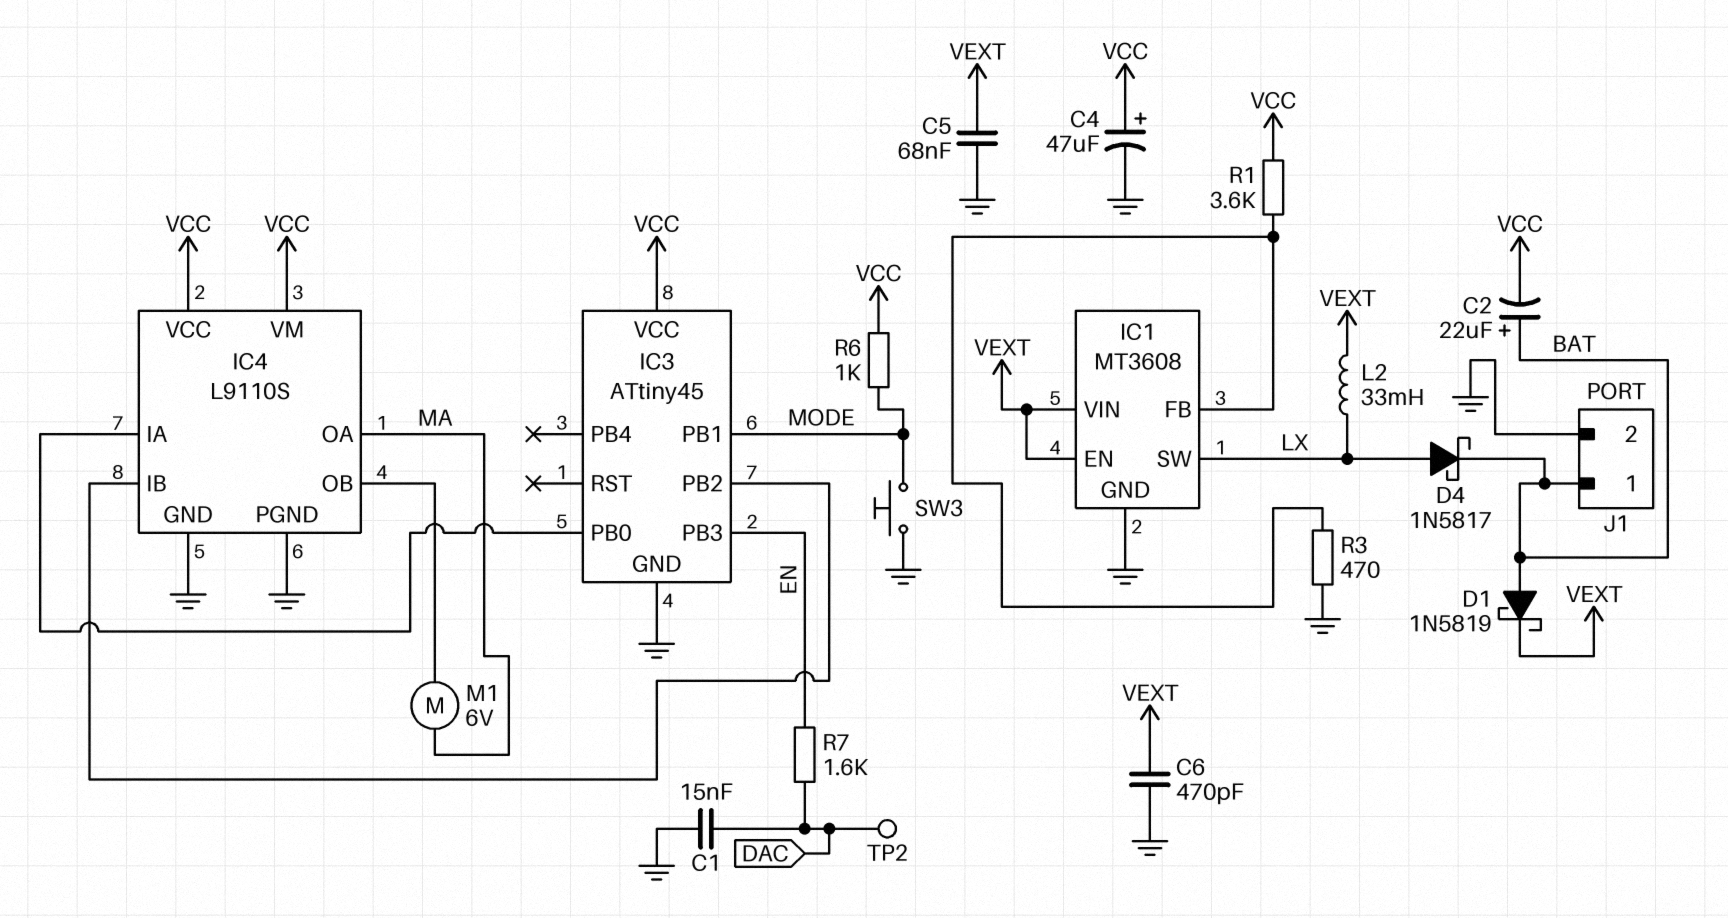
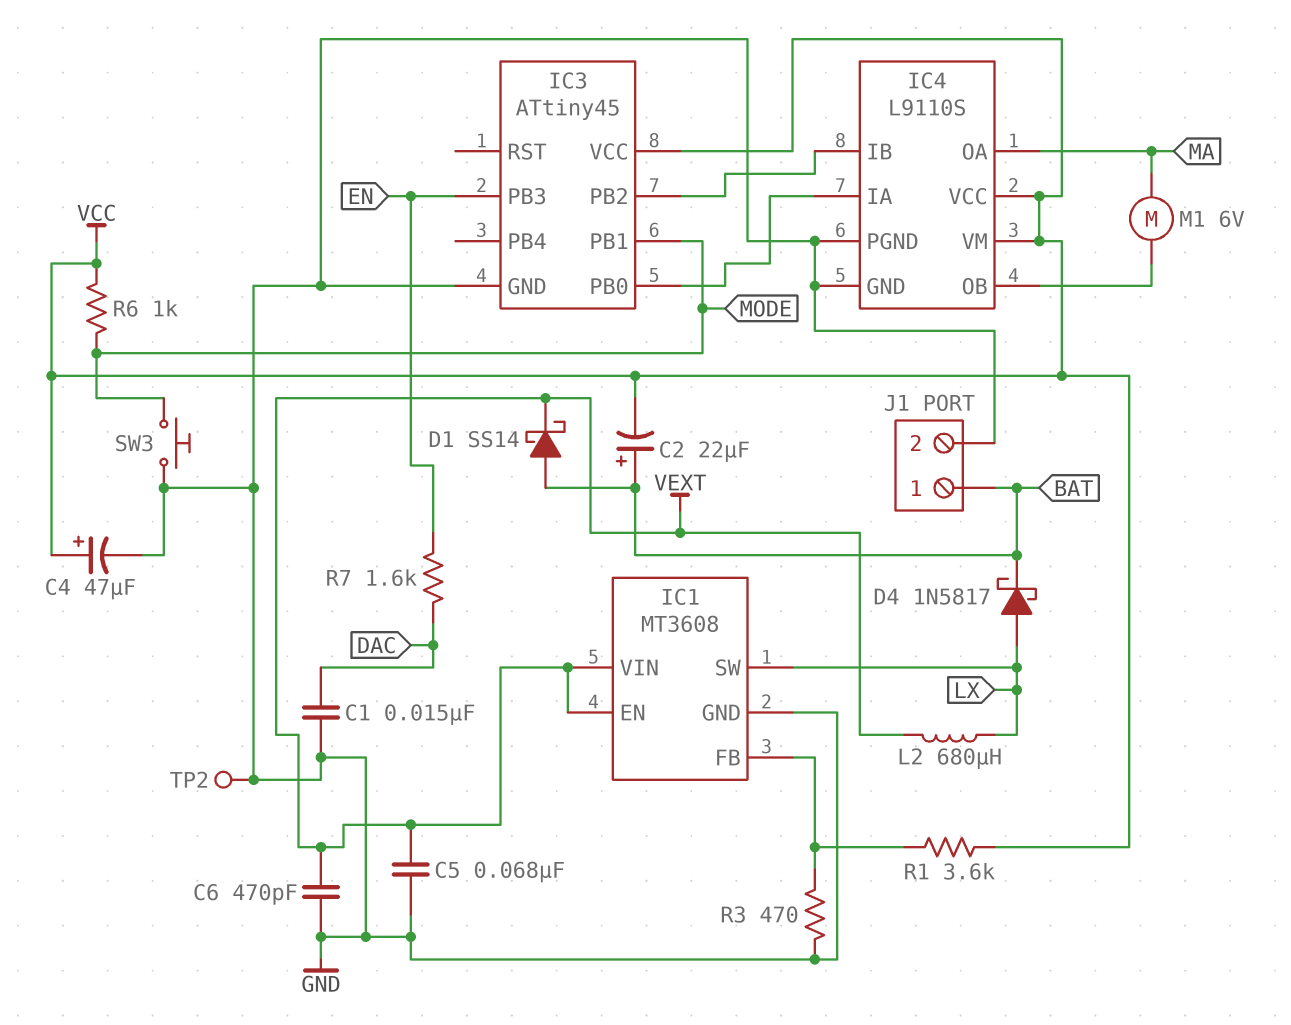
D1: schottky 1N5819 (A BAT, K VEXT) -> schottky SS14 (A BAT, K VEXT)
L2: 33mH (LX, VEXT) -> 680uH (LX, VEXT)
TP2: test point (DAC) -> test point (GND)

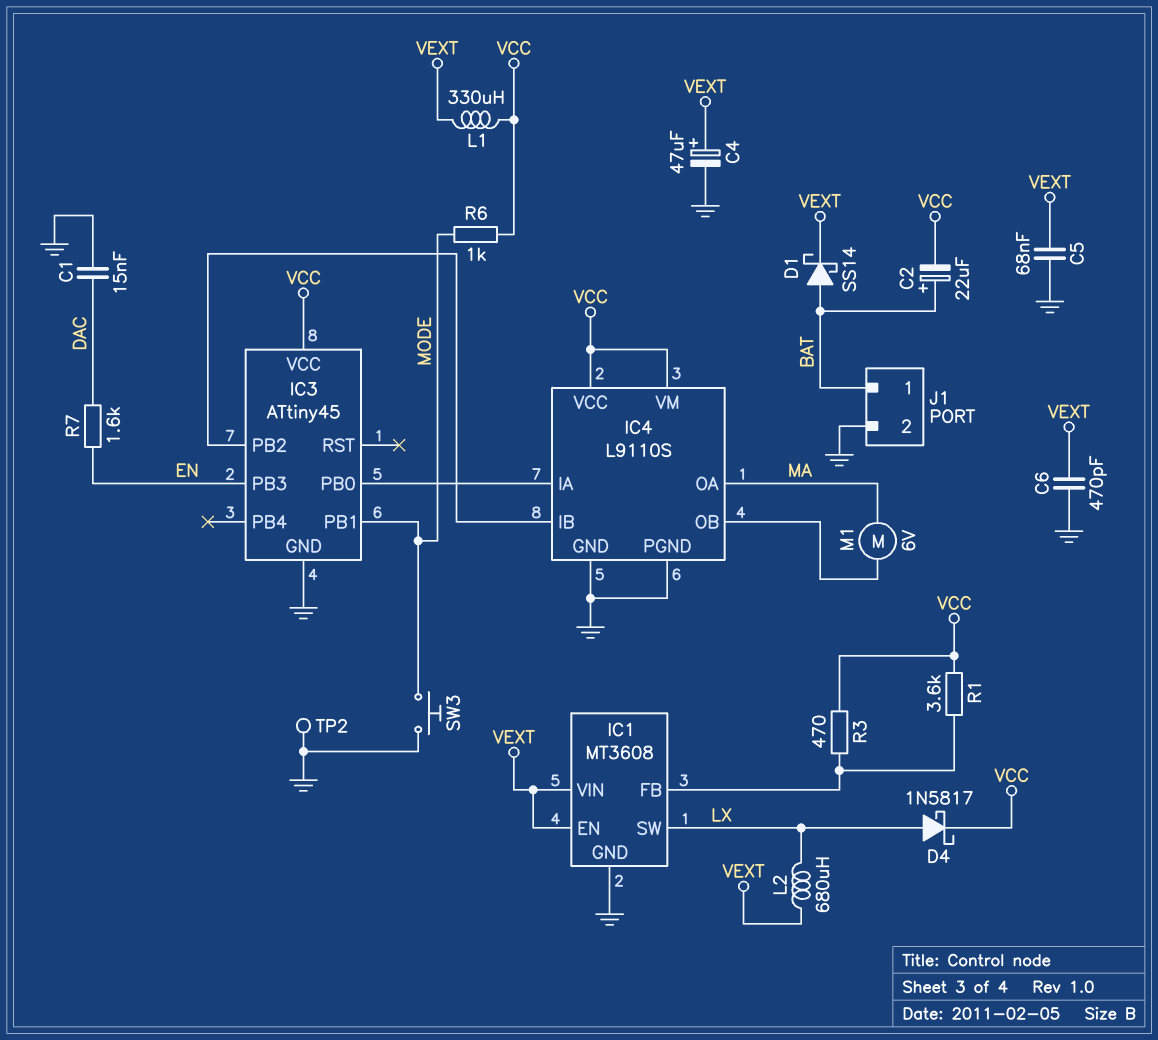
C4: 47uF (plus VCC, minus GND) -> 47uF (plus VEXT, minus GND)
D4: schottky 1N5817 (A LX, K BAT) -> schottky 1N5817 (A LX, K VCC)
L1: none -> 330uH (VCC, VEXT)
R3: 470 (GND, IC1/FB) -> 470 (IC1/FB, VCC)

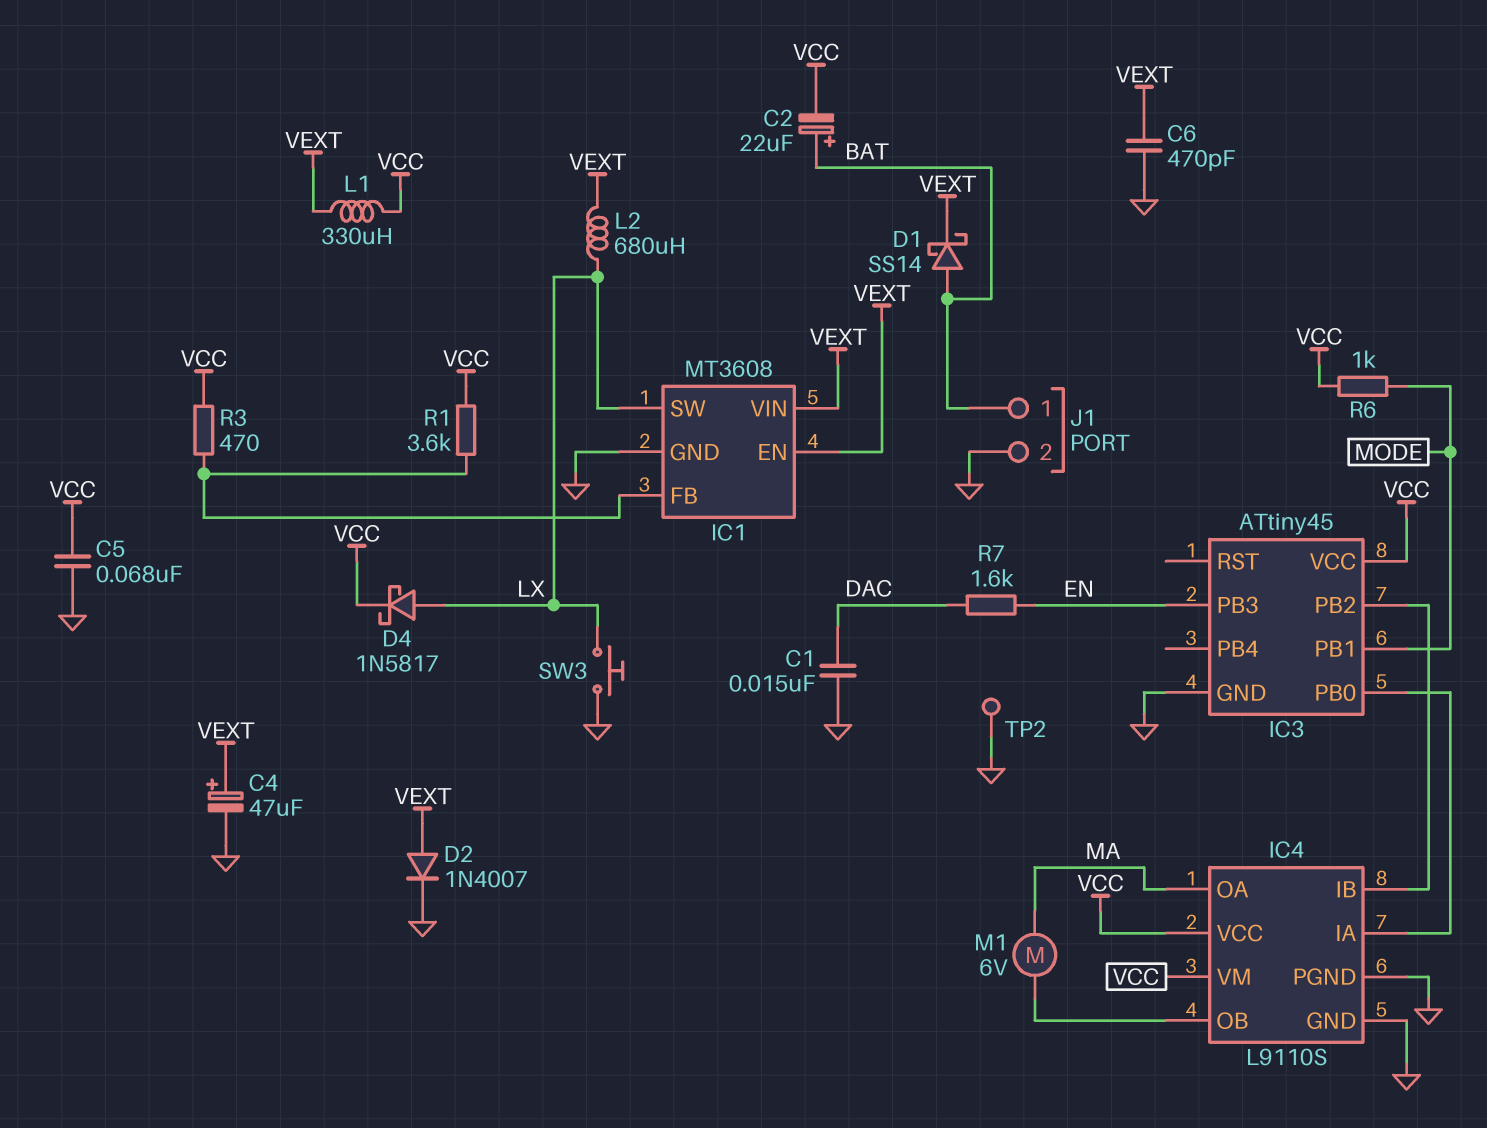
C5: 68nF (GND, VEXT) -> 68nF (GND, VCC)
D2: none -> diode 1N4007 (A VEXT, K GND)
SW3: button (GND, MODE) -> button (GND, LX)

